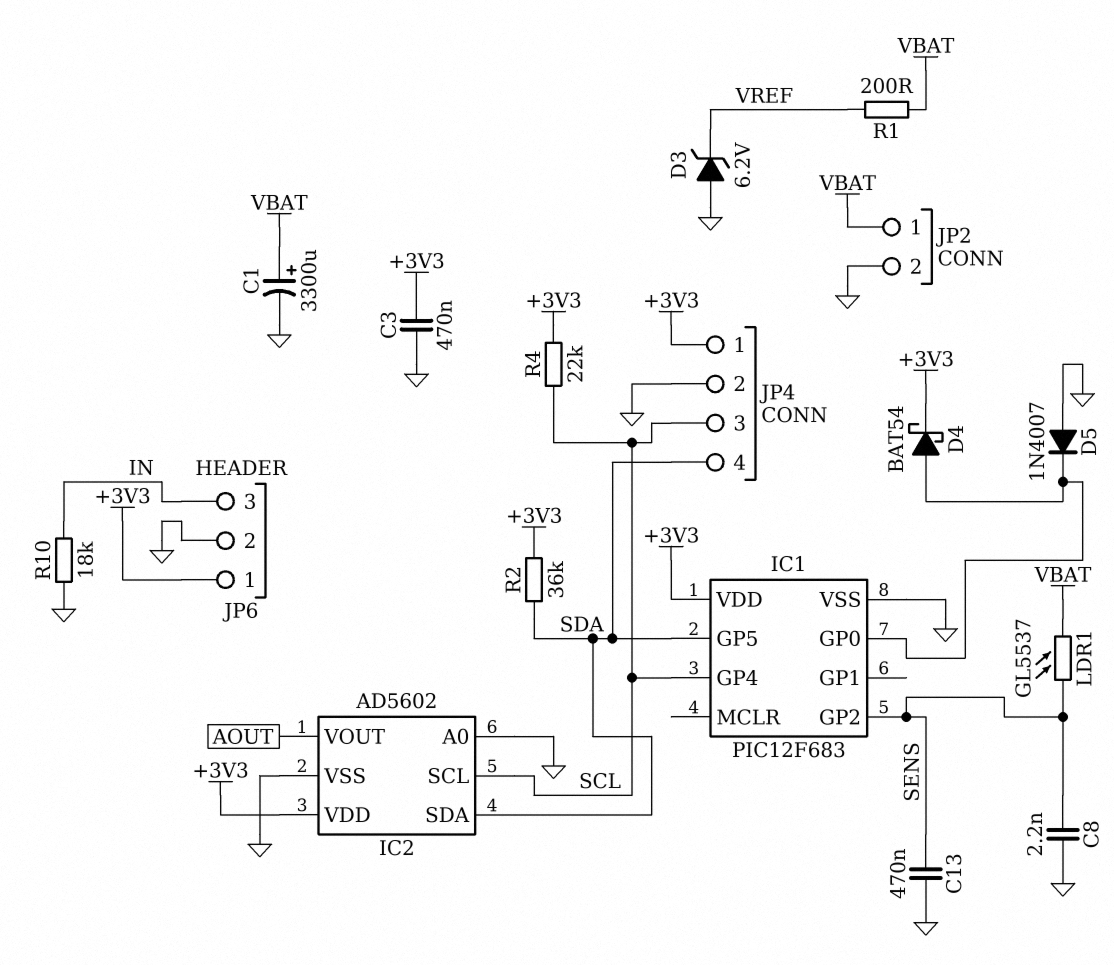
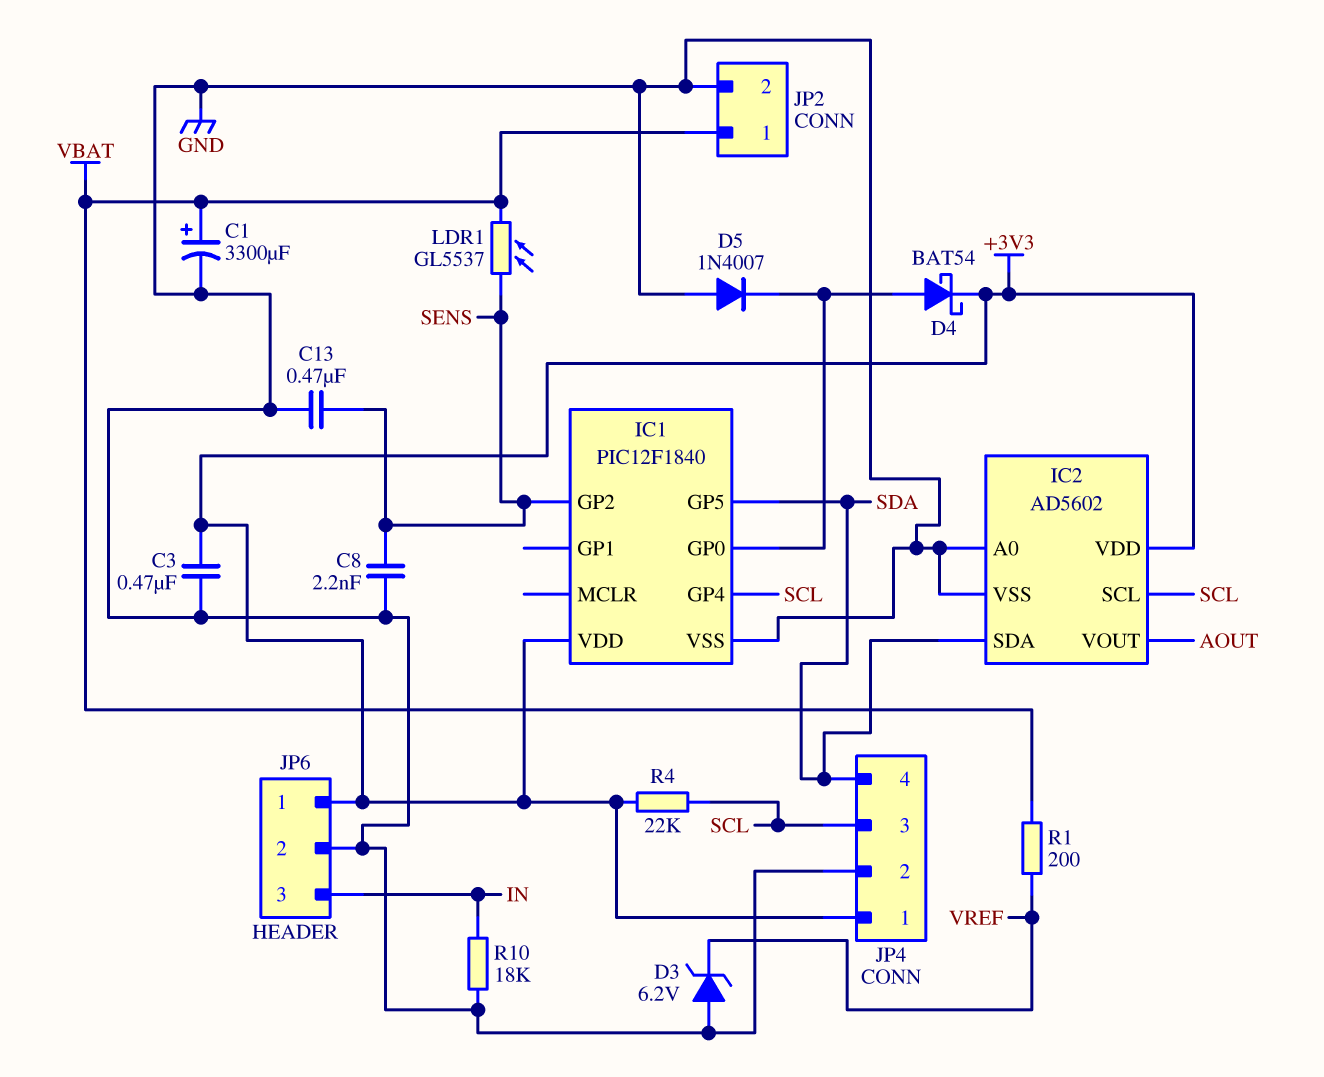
IC1: PIC12F683 -> PIC12F1840
R2: 36k (+3V3, SDA) -> none

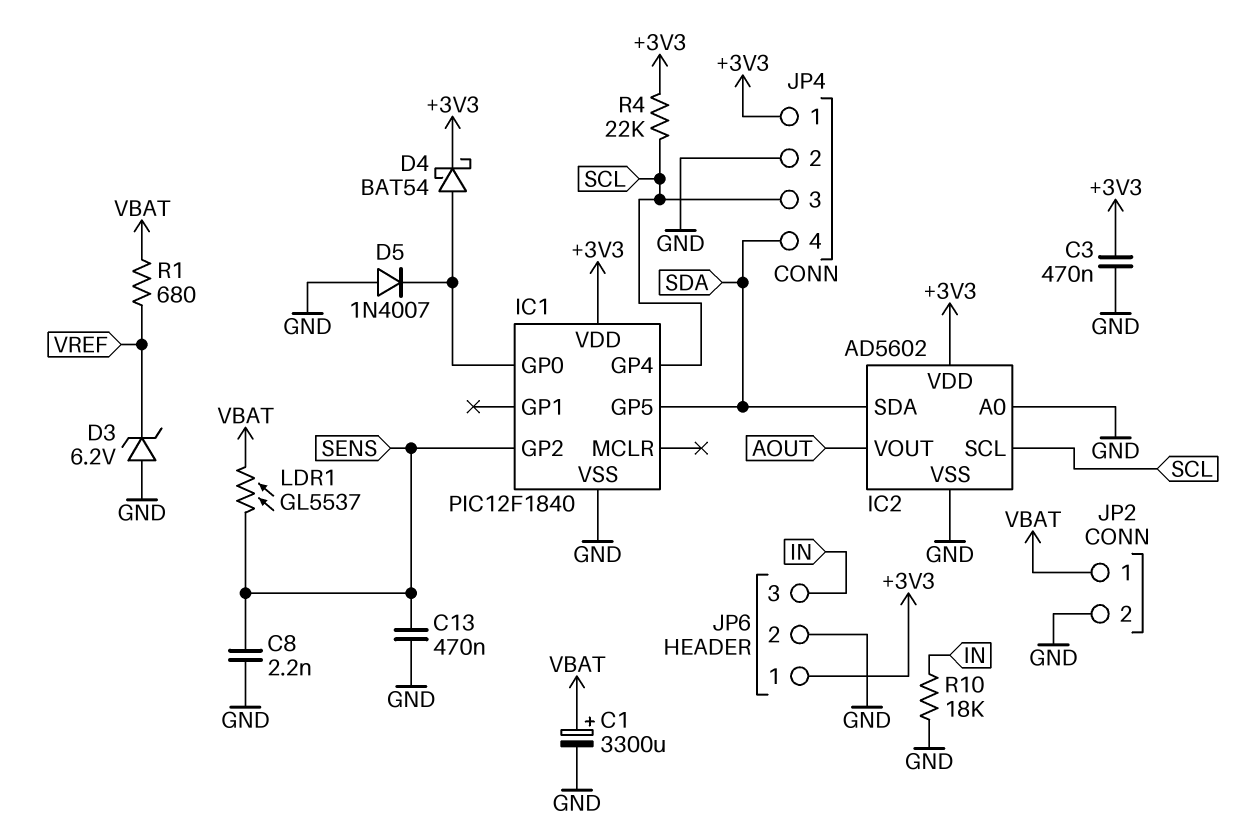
R1: 200 (VBAT, VREF) -> 680 (VBAT, VREF)

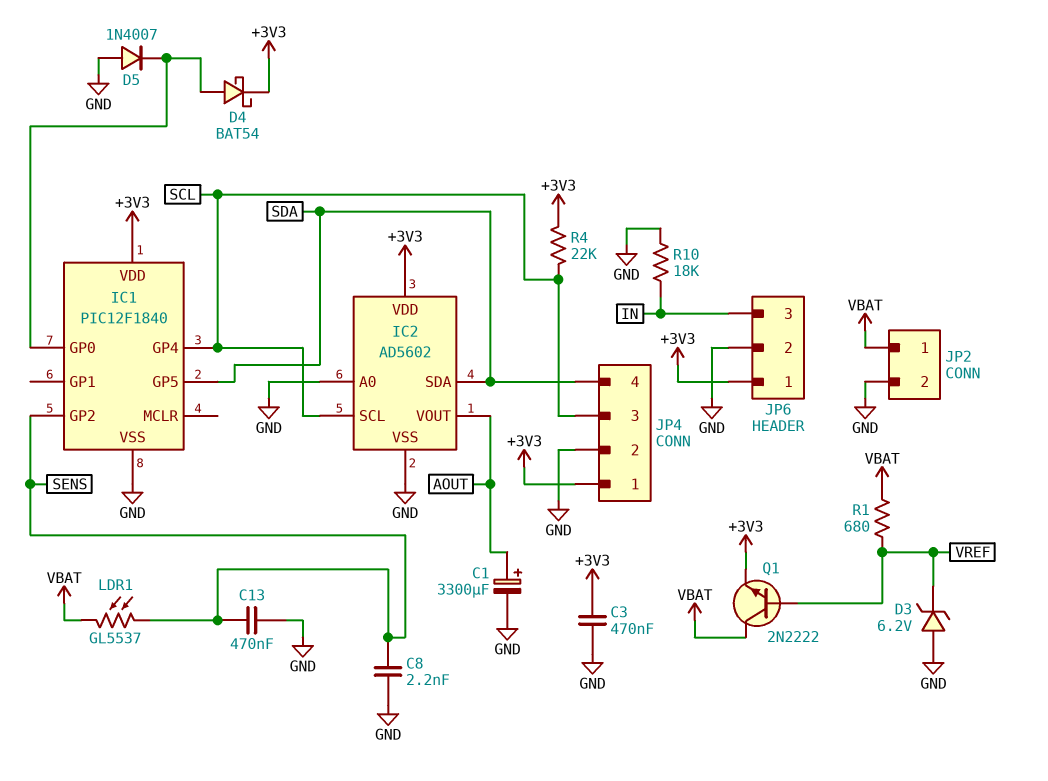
C1: 3300uF (plus VBAT, minus GND) -> 3300uF (plus AOUT, minus GND)
Q1: none -> NPN 2N2222 (B VREF, C VBAT, E +3V3)

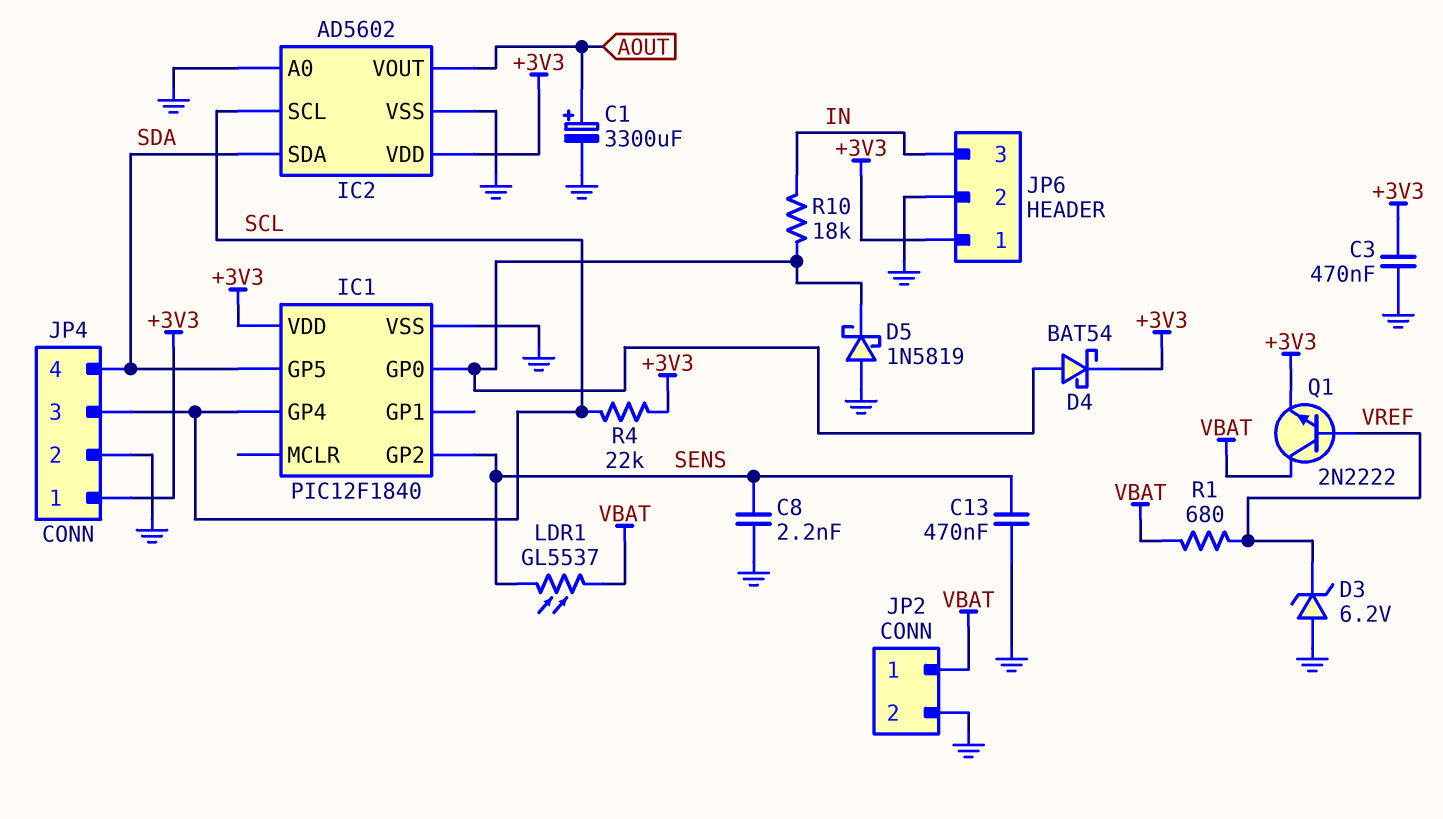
D5: diode 1N4007 (A GND, K IC1/GP0) -> schottky 1N5819 (A GND, K IC1/GP0)
R10: 18k (GND, IN) -> 18k (IC1/GP0, IN)

